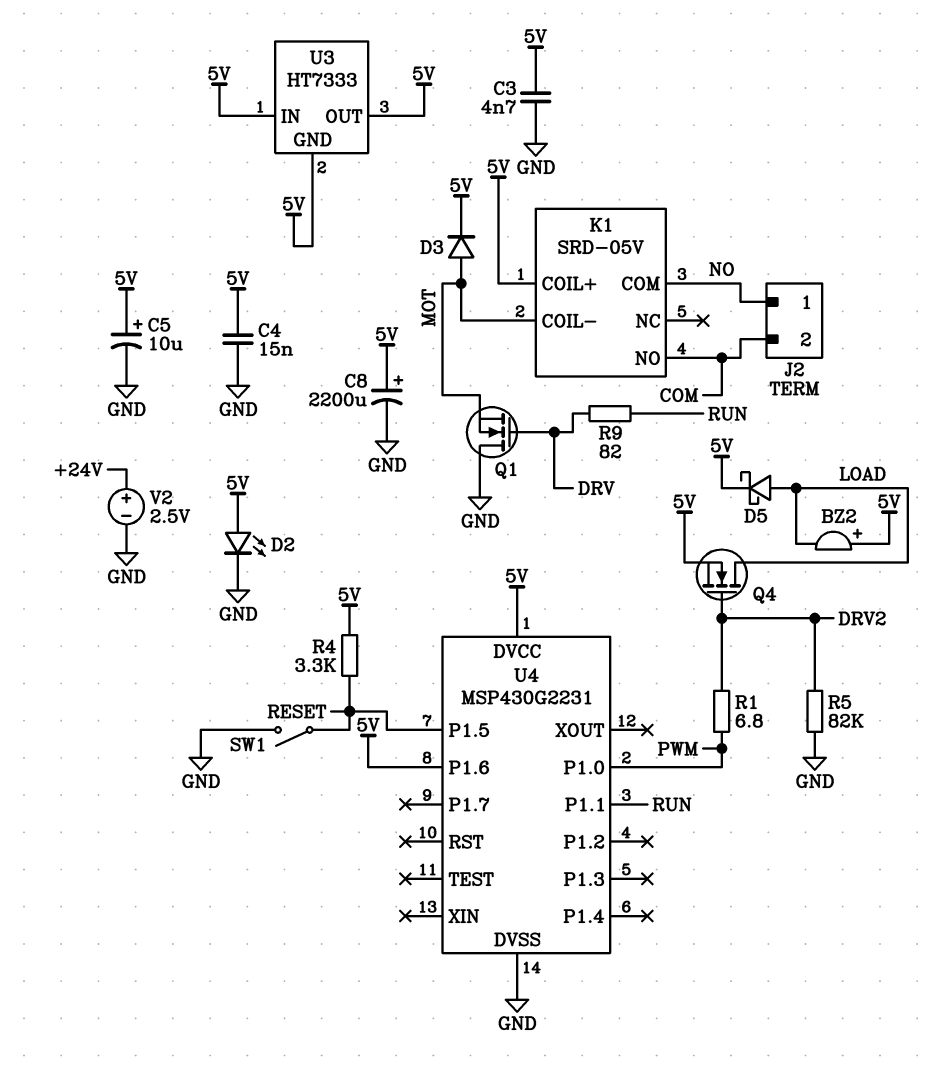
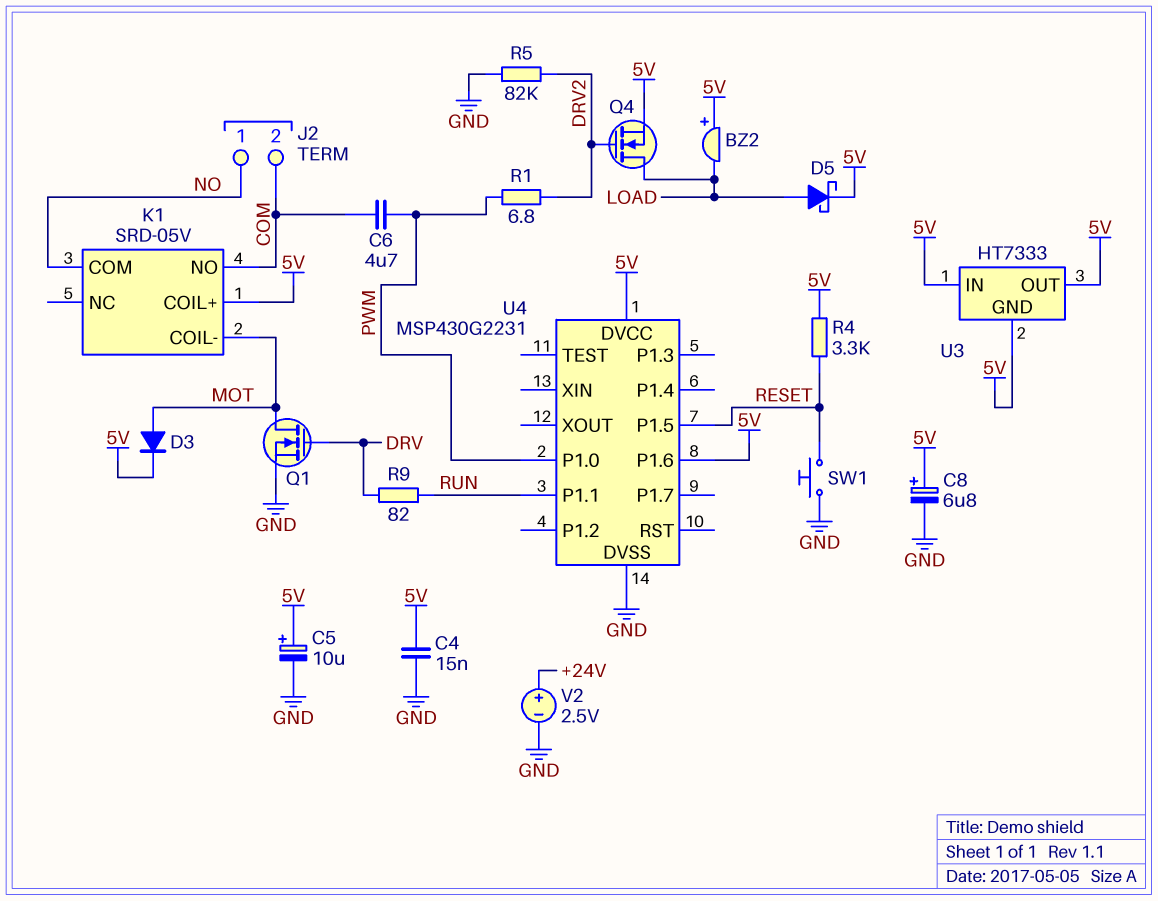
C3: 4.7nF (5V, GND) -> none
C6: none -> 4.7uF (COM, PWM)
C8: 2200uF (plus 5V, minus GND) -> 6.8uF (plus 5V, minus GND)
D2: LED (A 5V, K GND) -> none
Q1: NMOS (G DRV, D GND, S MOT) -> NMOS (G DRV, D MOT, S GND)
SW1: switch (GND, RESET) -> button (GND, RESET)

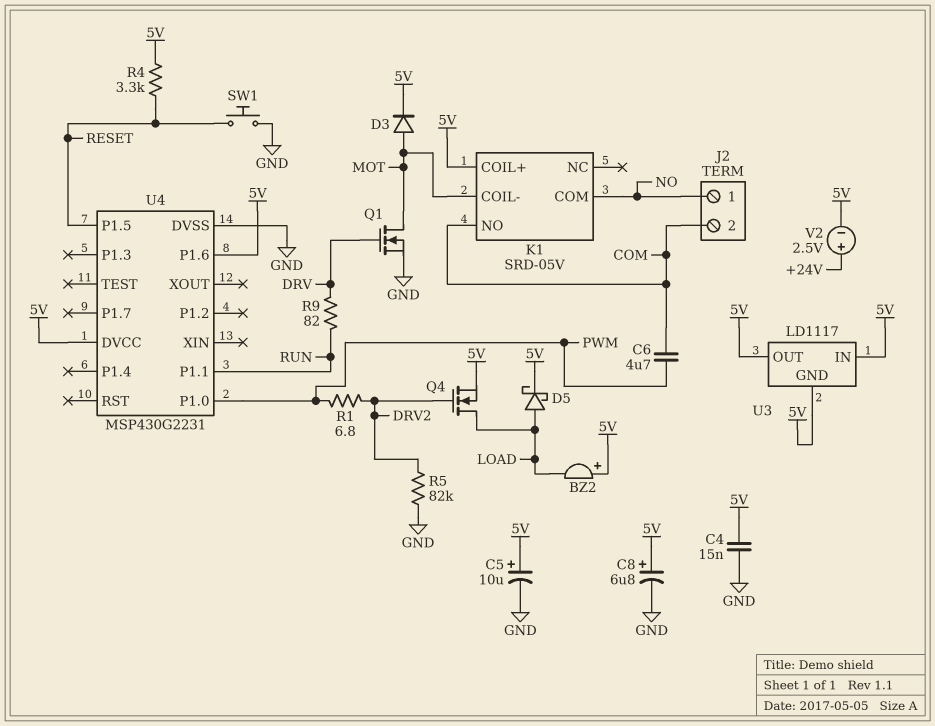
U3: HT7333 -> LD1117
V2: 2.5V (plus +24V, minus GND) -> 2.5V (plus +24V, minus 5V)

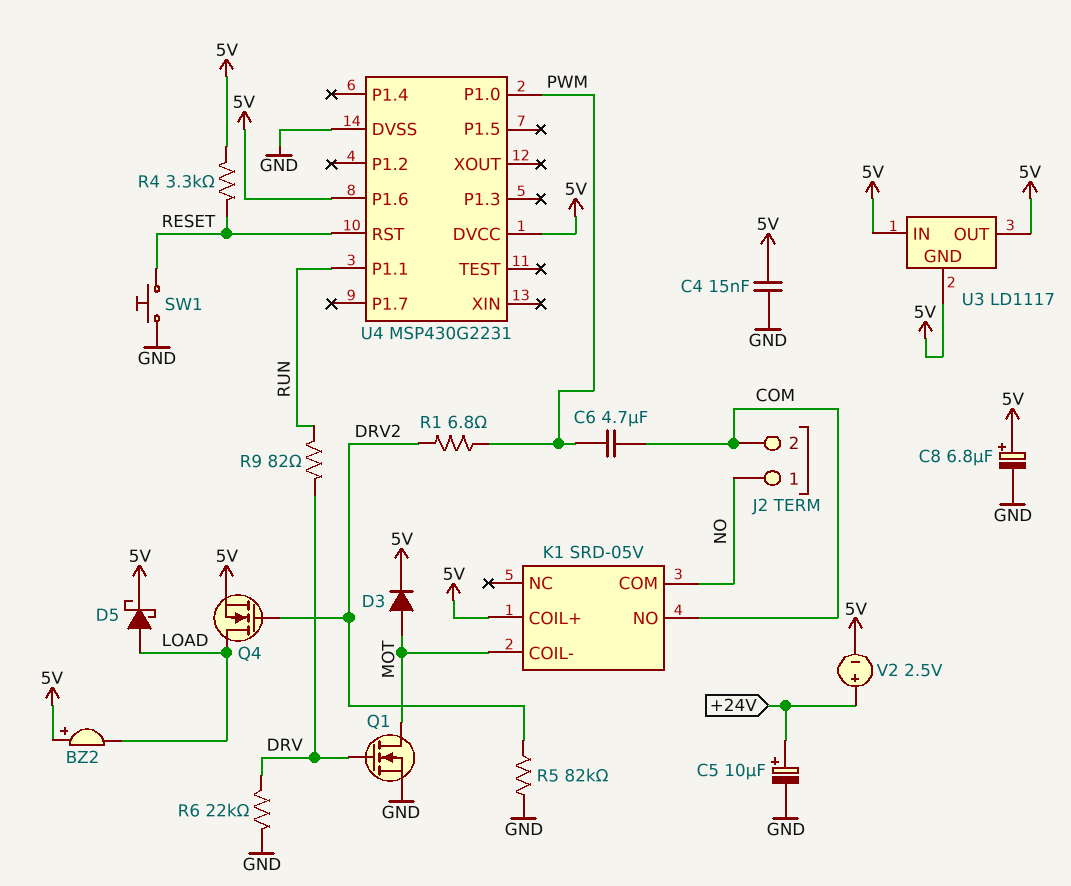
C5: 10uF (plus 5V, minus GND) -> 10uF (plus +24V, minus GND)
R6: none -> 22k (DRV, GND)
U4 pin P1.5: RESET -> none
U4 pin RST: none -> RESET

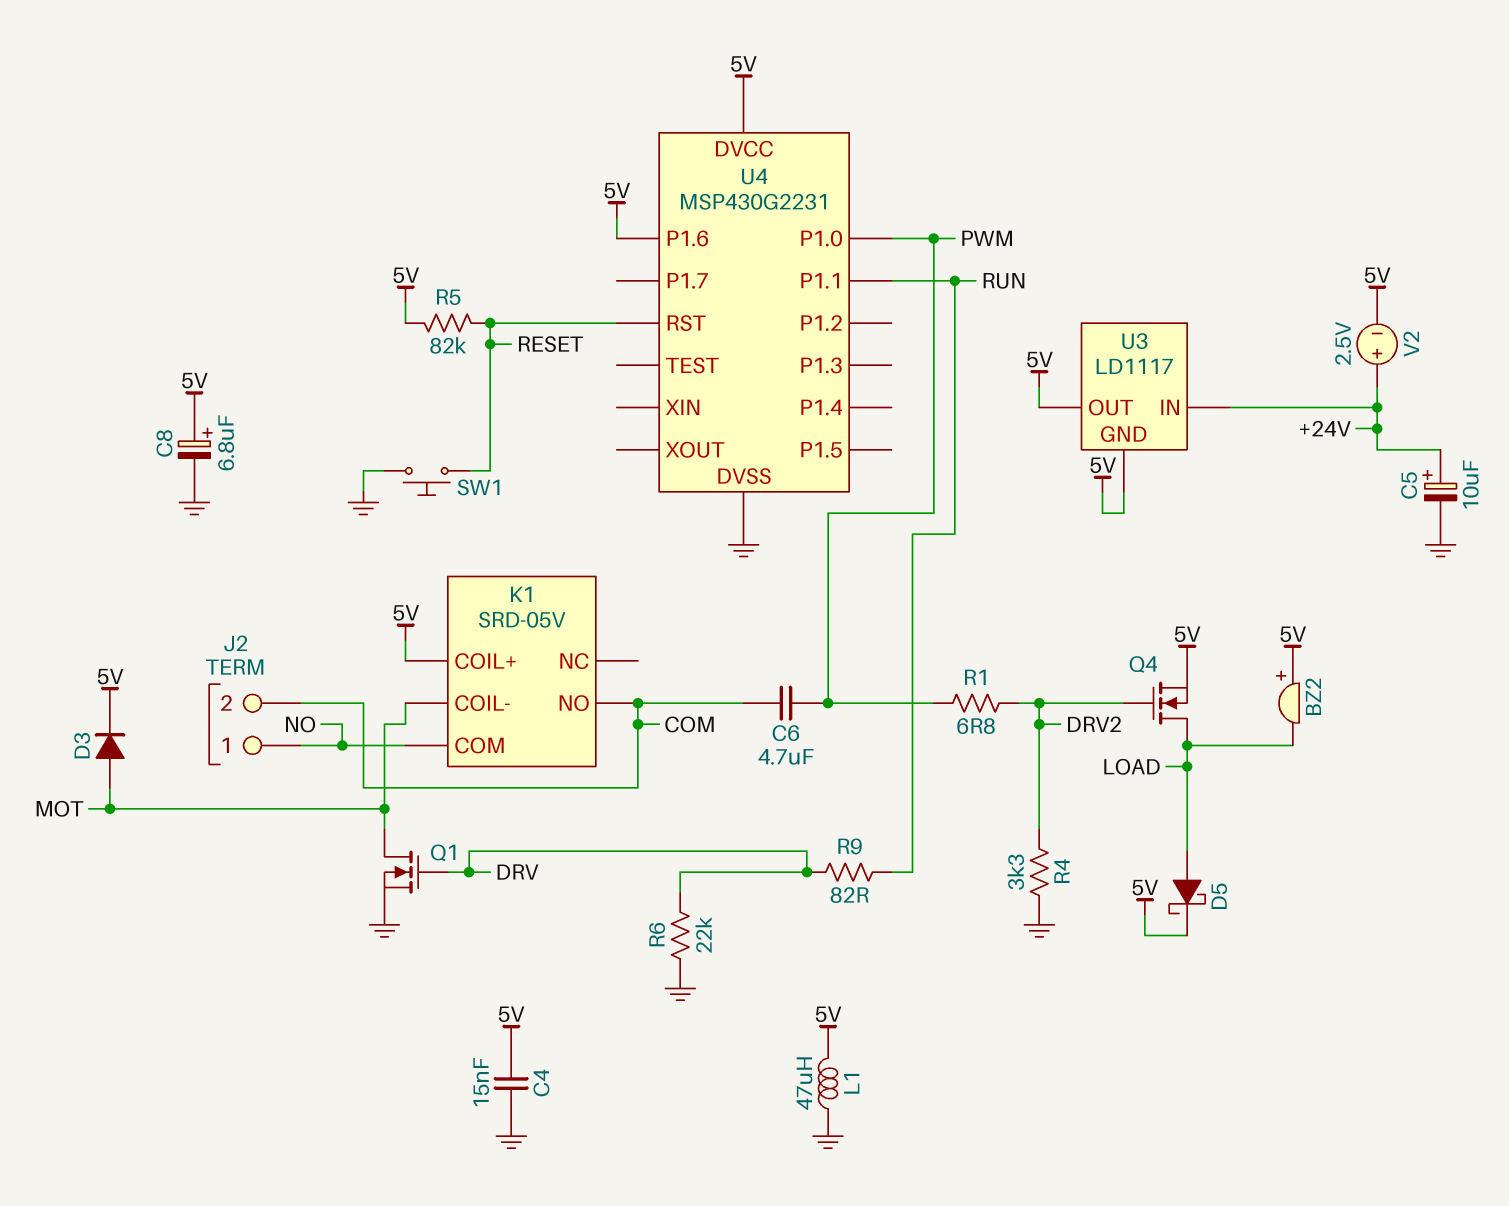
L1: none -> 47uH (5V, GND)
R4: 3.3k (5V, RESET) -> 3.3k (DRV2, GND)
R5: 82k (DRV2, GND) -> 82k (5V, RESET)
U3 pin IN: 5V -> +24V

